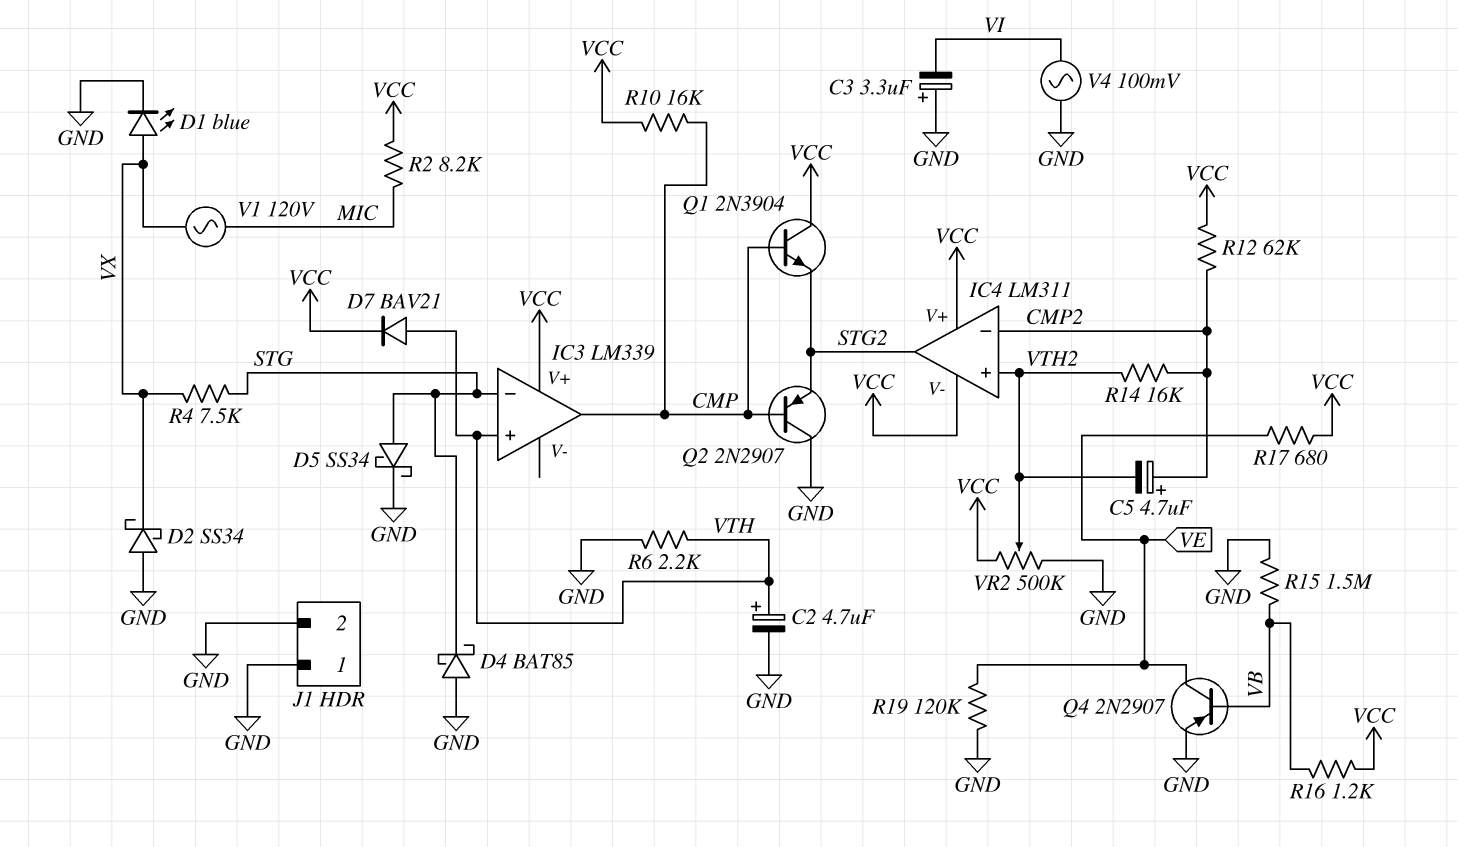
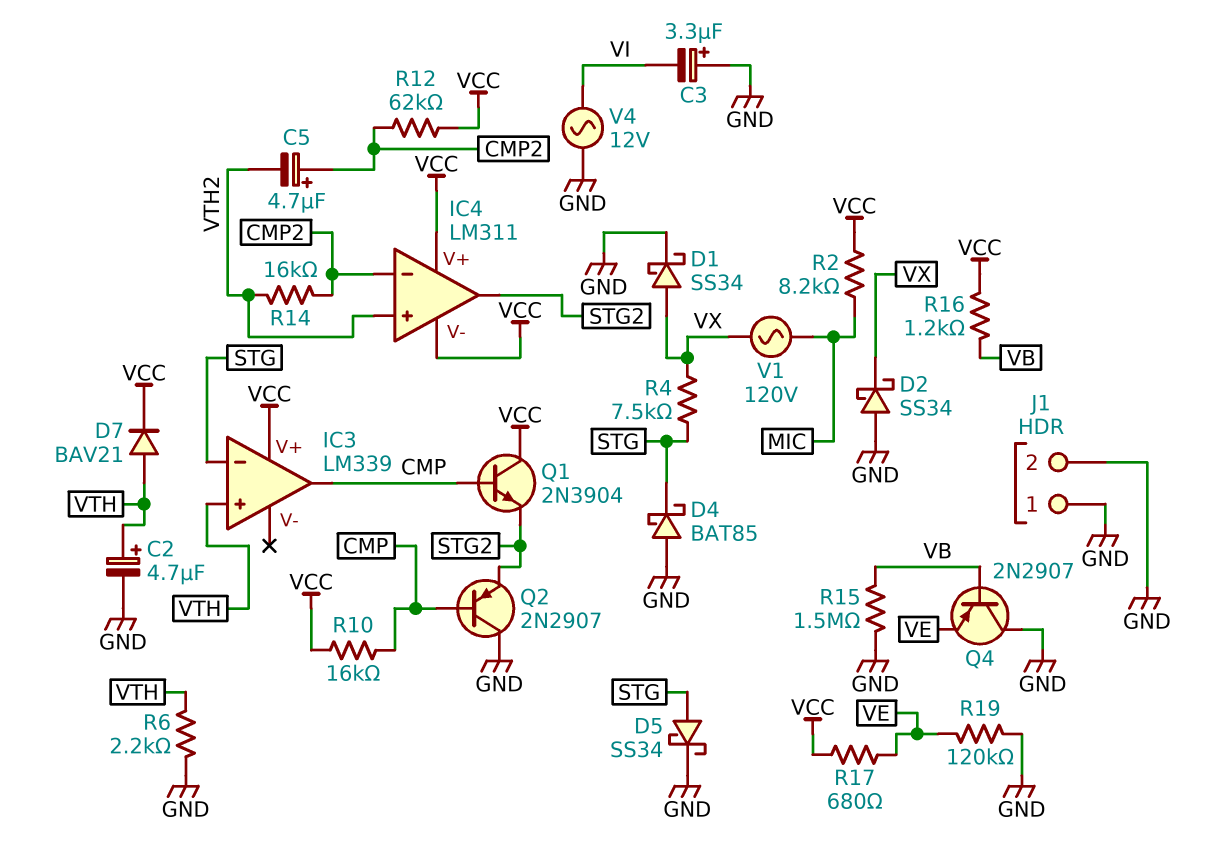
D1: LED blue (A VX, K GND) -> schottky SS34 (A VX, K GND)
Q4: PNP 2N2907 (B VB, C VE, E GND) -> PNP 2N2907 (B VB, C GND, E VE)
V4: AC 100mV (GND, VI) -> AC 12V (GND, VI)
VR2: 500k (GND, VCC, wiper VTH2) -> none

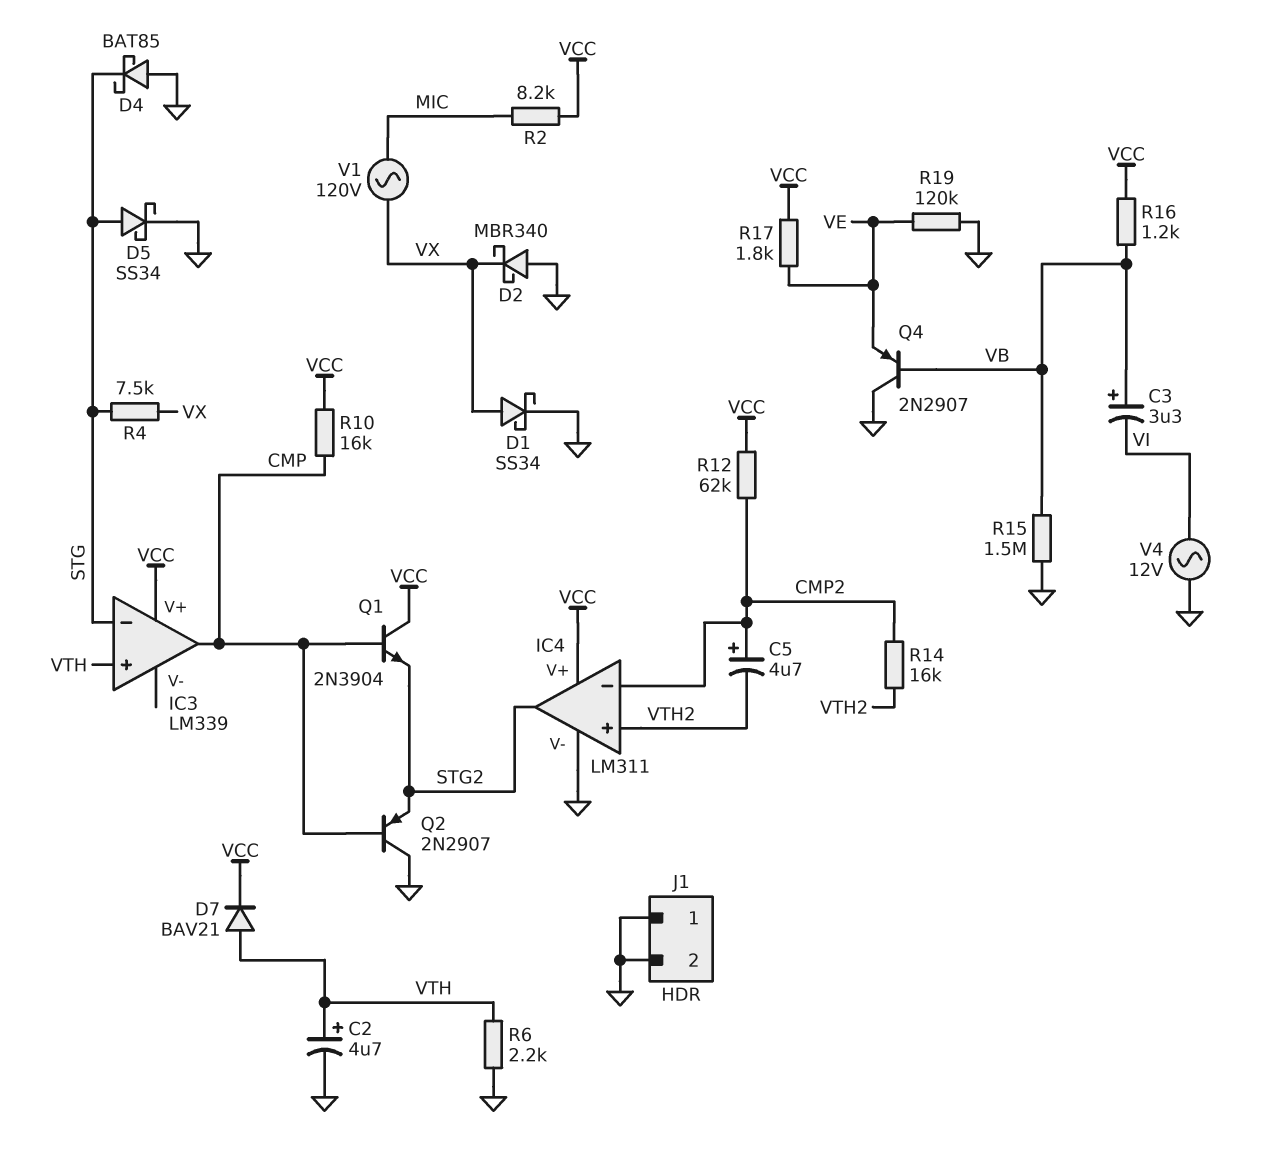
C3: 3.3uF (plus GND, minus VI) -> 3.3uF (plus VB, minus VI)
D2: schottky SS34 (A GND, K VX) -> schottky MBR340 (A GND, K VX)
IC4 pin V-: VCC -> GND
R17: 680 (VCC, VE) -> 1.8k (VCC, VE)

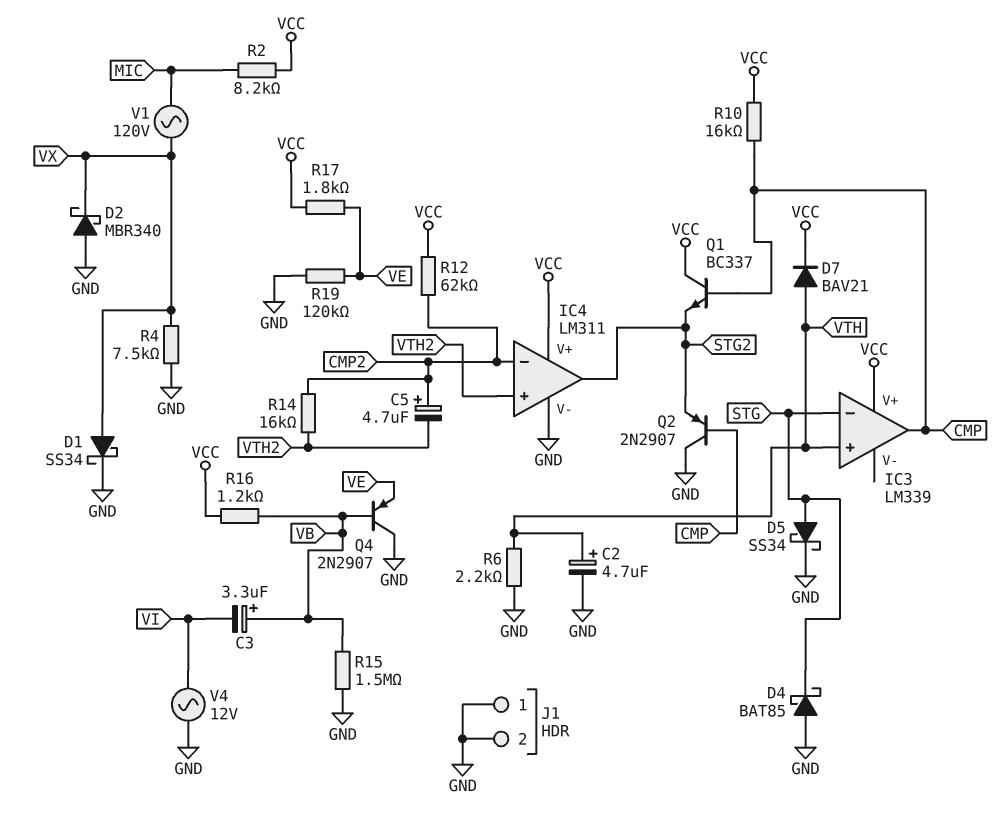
Q1: NPN 2N3904 (B CMP, C VCC, E STG2) -> NPN BC337 (B CMP, C VCC, E STG2)
R4: 7.5k (STG, VX) -> 7.5k (GND, VX)

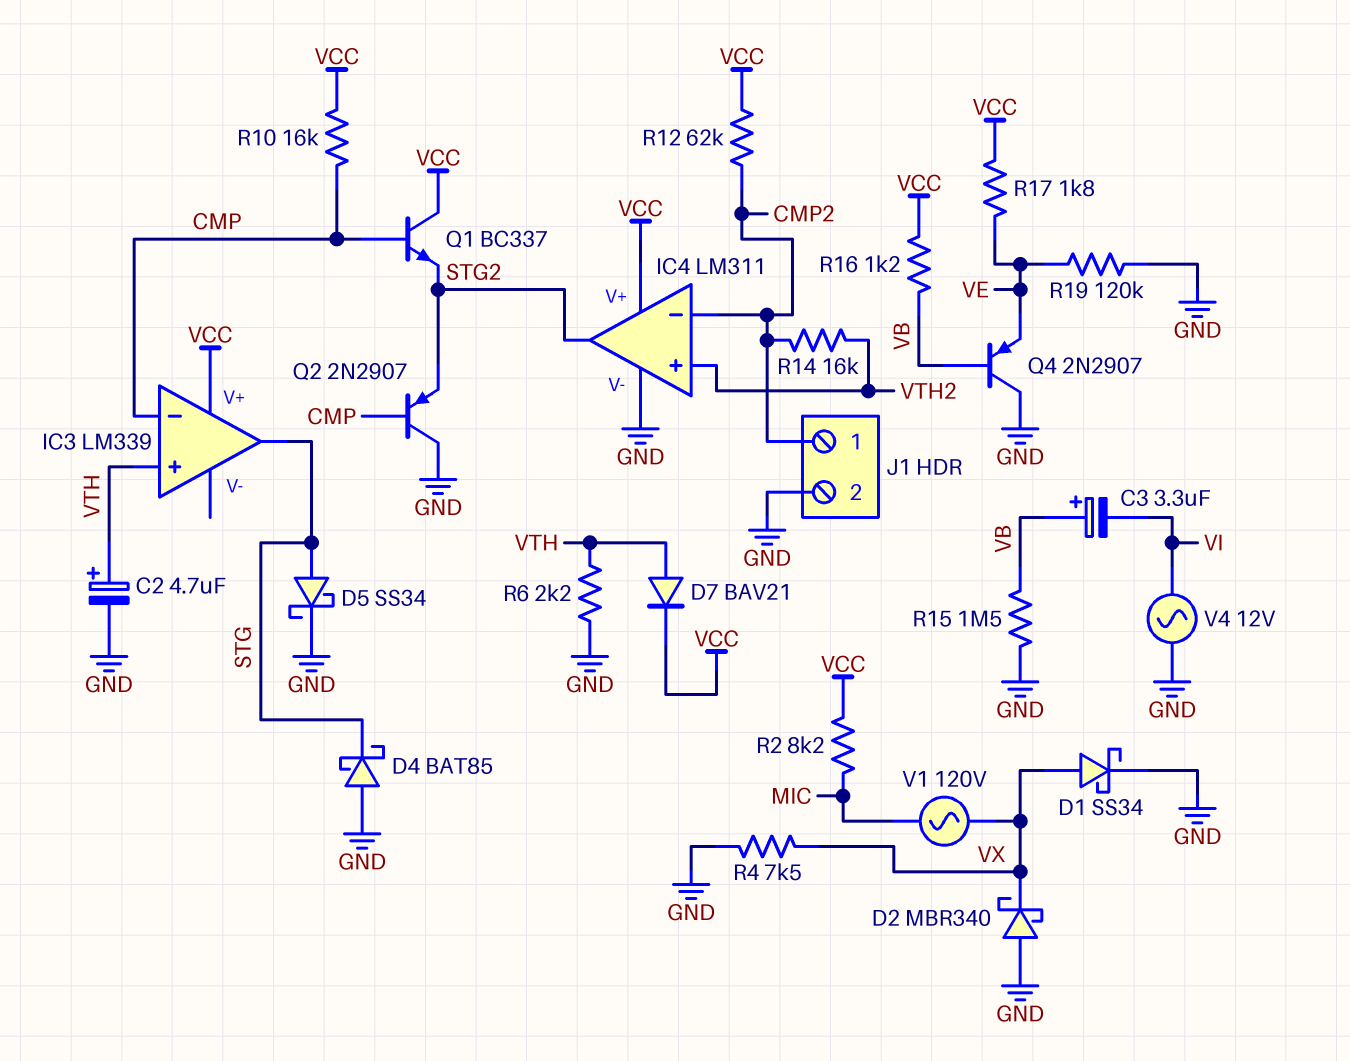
C5: 4.7uF (plus CMP2, minus VTH2) -> none
IC3 pin in-: STG -> CMP
IC3 pin out: CMP -> STG
J1 pin 1: GND -> CMP2

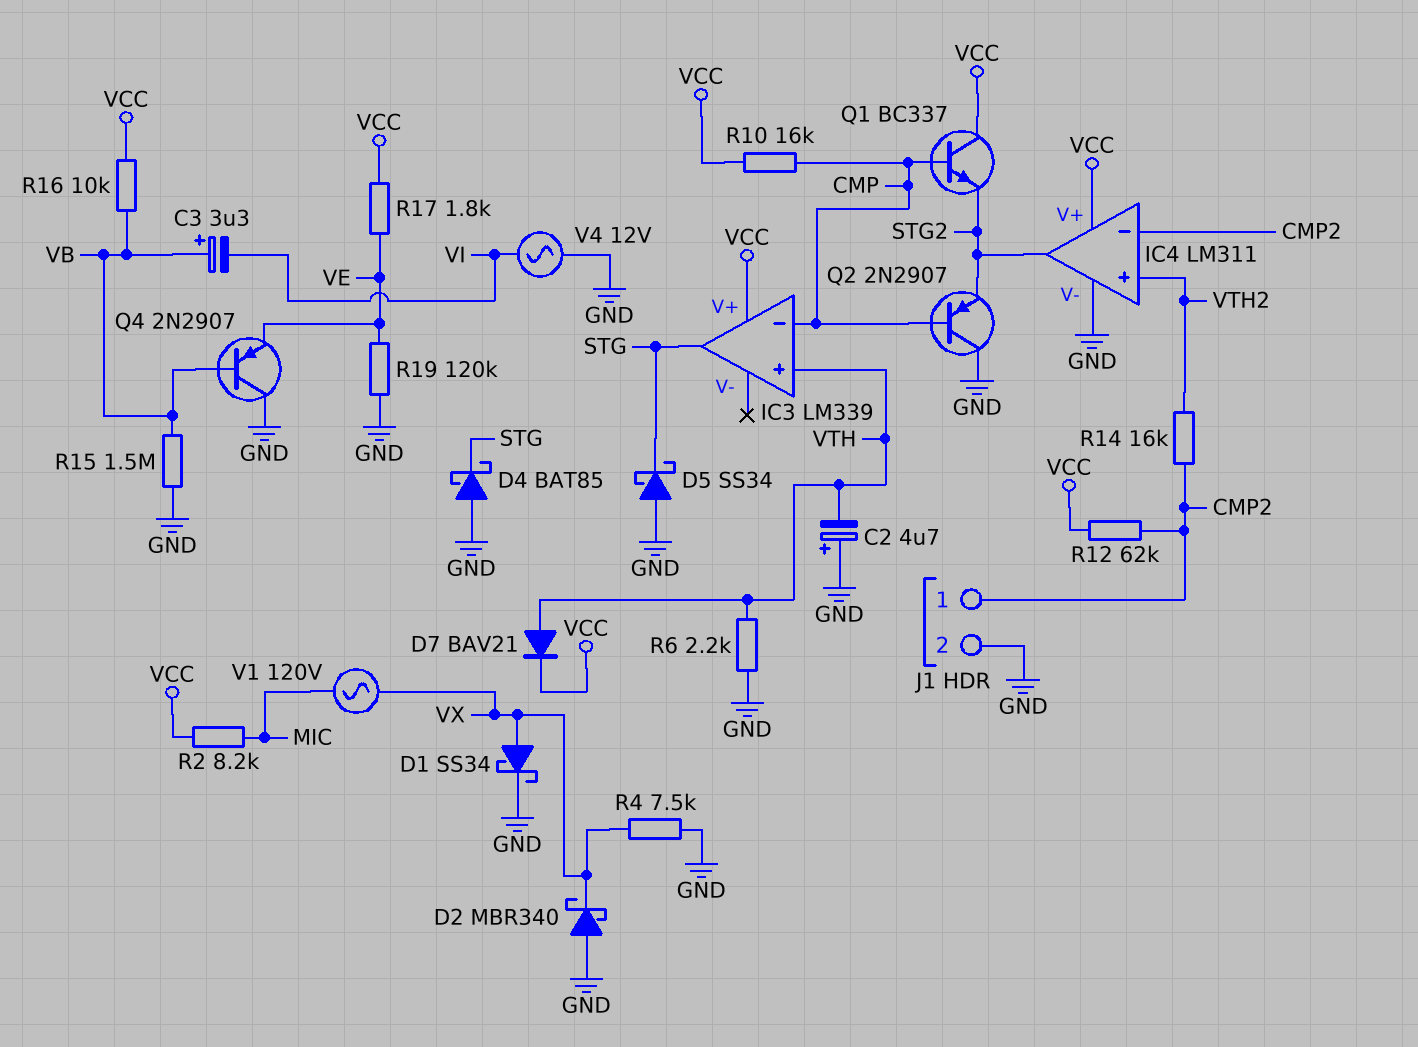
C2: 4.7uF (plus VTH, minus GND) -> 4.7uF (plus GND, minus VTH)
D5: schottky SS34 (A STG, K GND) -> schottky SS34 (A GND, K STG)
R16: 1.2k (VB, VCC) -> 10k (VB, VCC)

